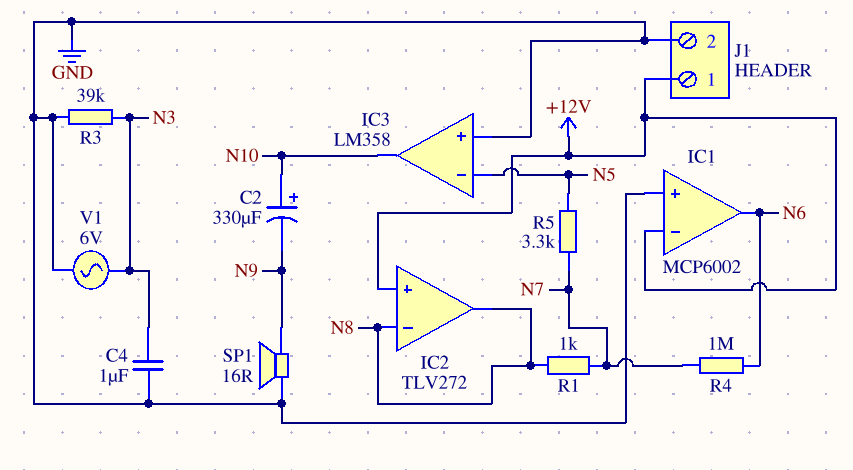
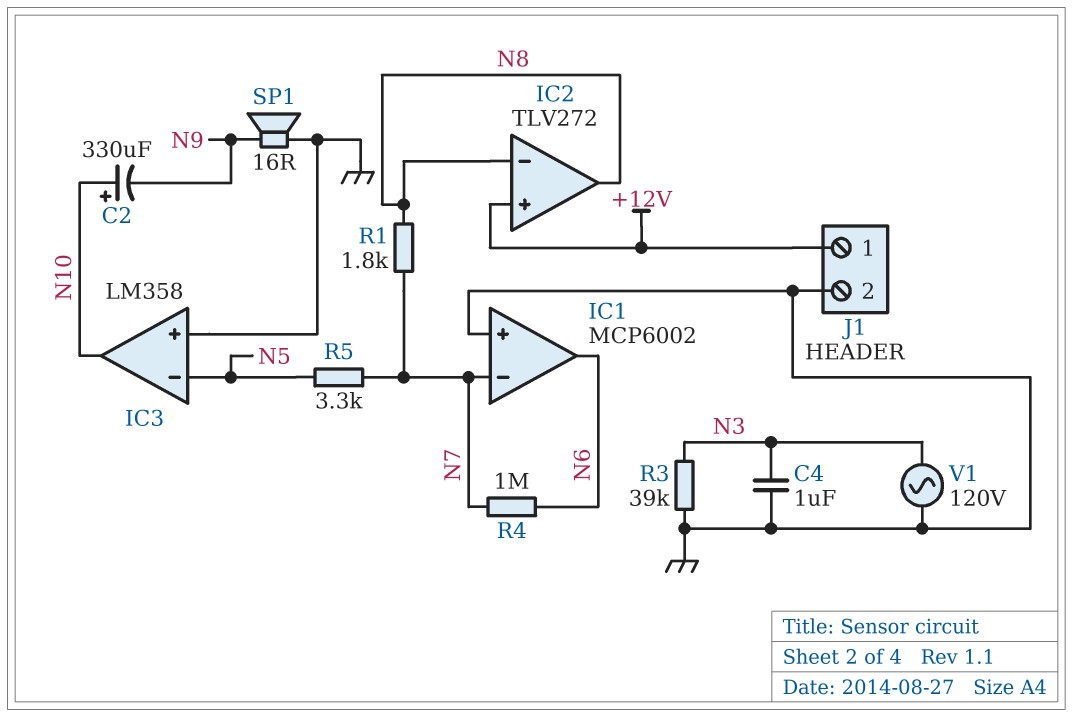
IC1 pin in-: +12V -> N7
R1: 1k (N7, N8) -> 1.8k (N7, N8)
V1: AC 6V (GND, N3) -> AC 120V (GND, N3)

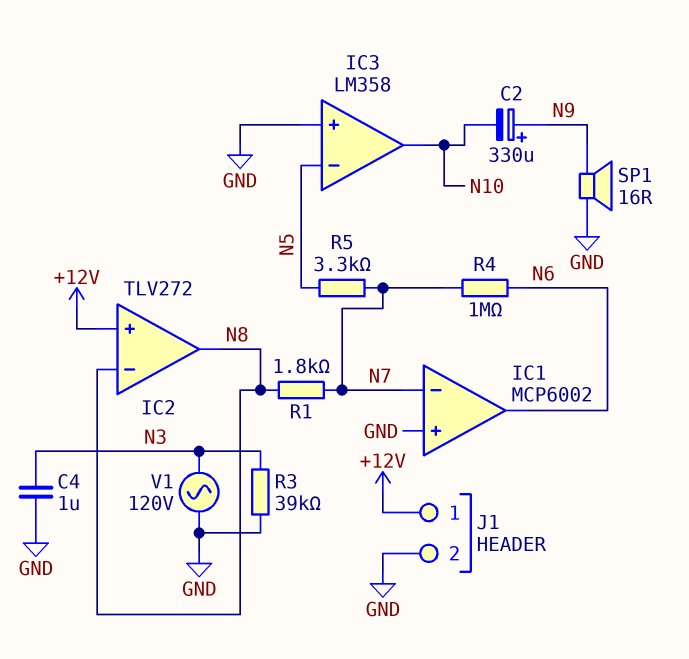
C2: 330uF (plus N10, minus N9) -> 330uF (plus N9, minus N10)

